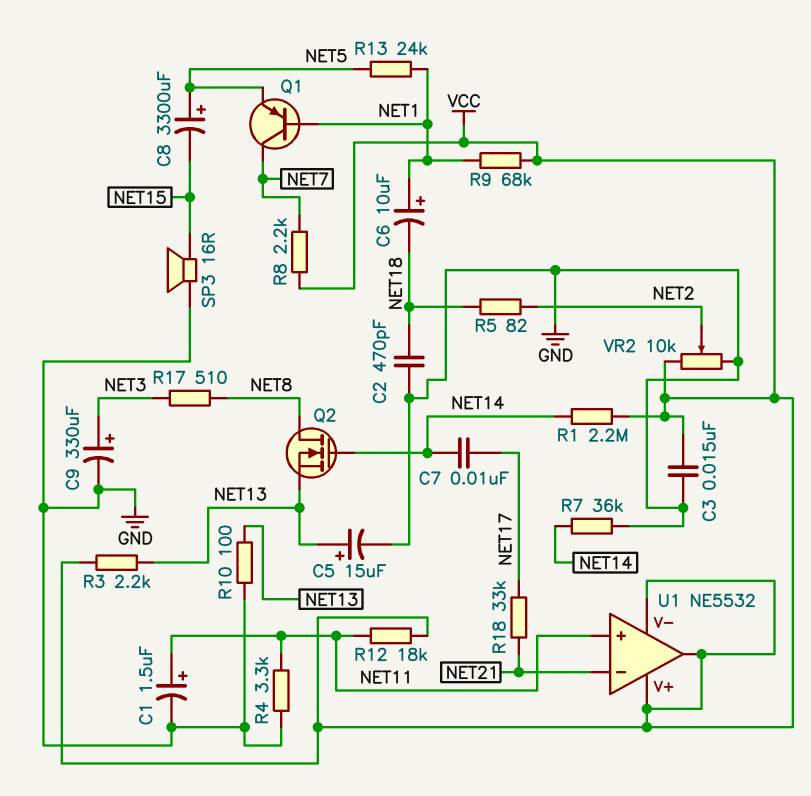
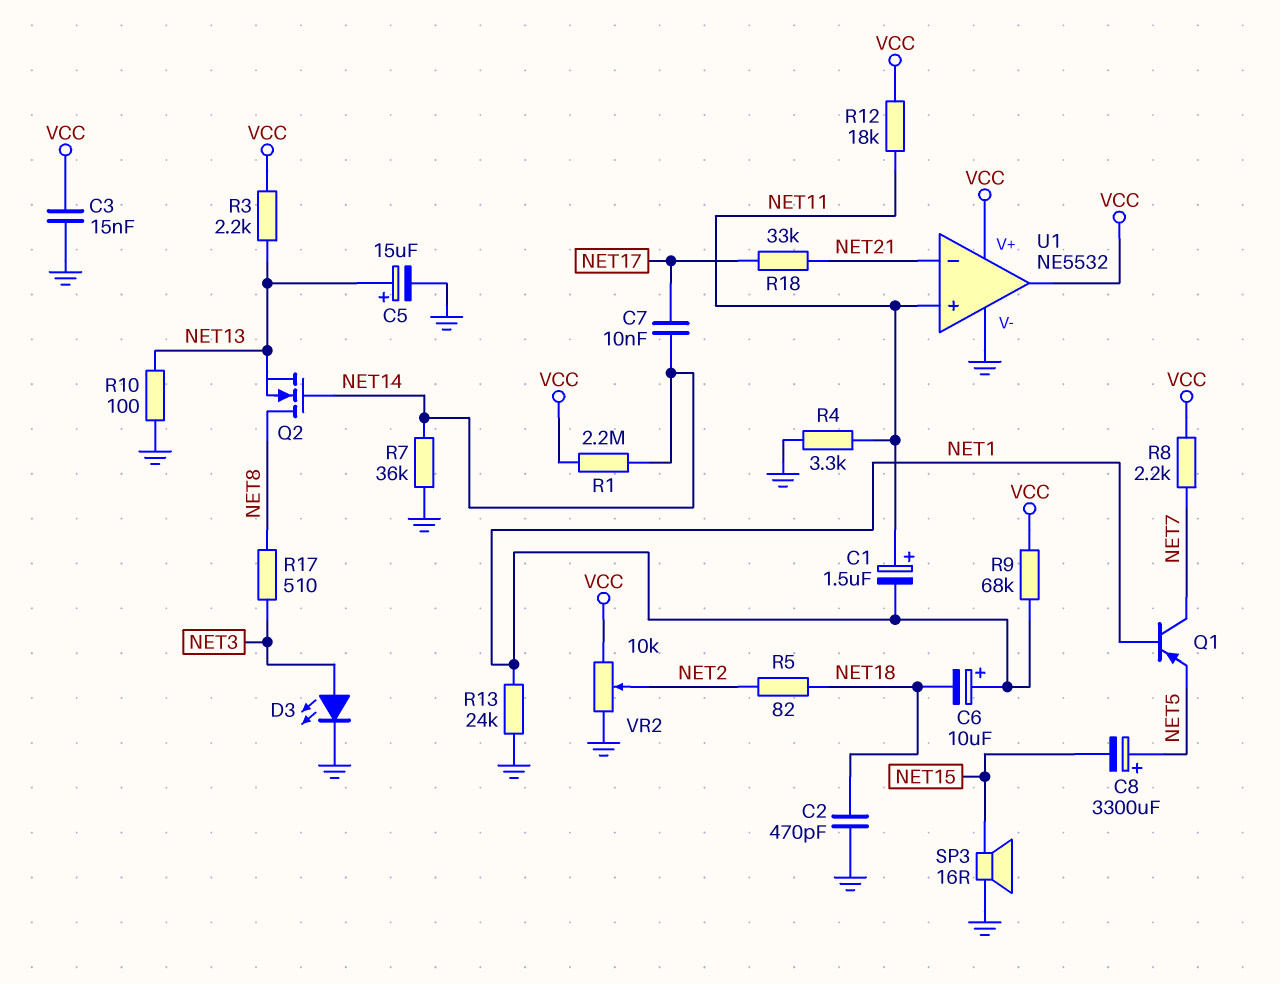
C1: 1.5uF (plus NET11, minus GND) -> 1.5uF (plus NET11, minus NET1)
C9: 330uF (plus NET3, minus GND) -> none
D3: none -> LED (A NET3, K GND)
R13: 24k (NET1, NET5) -> 24k (GND, NET1)
U1 pin V-: VCC -> GND

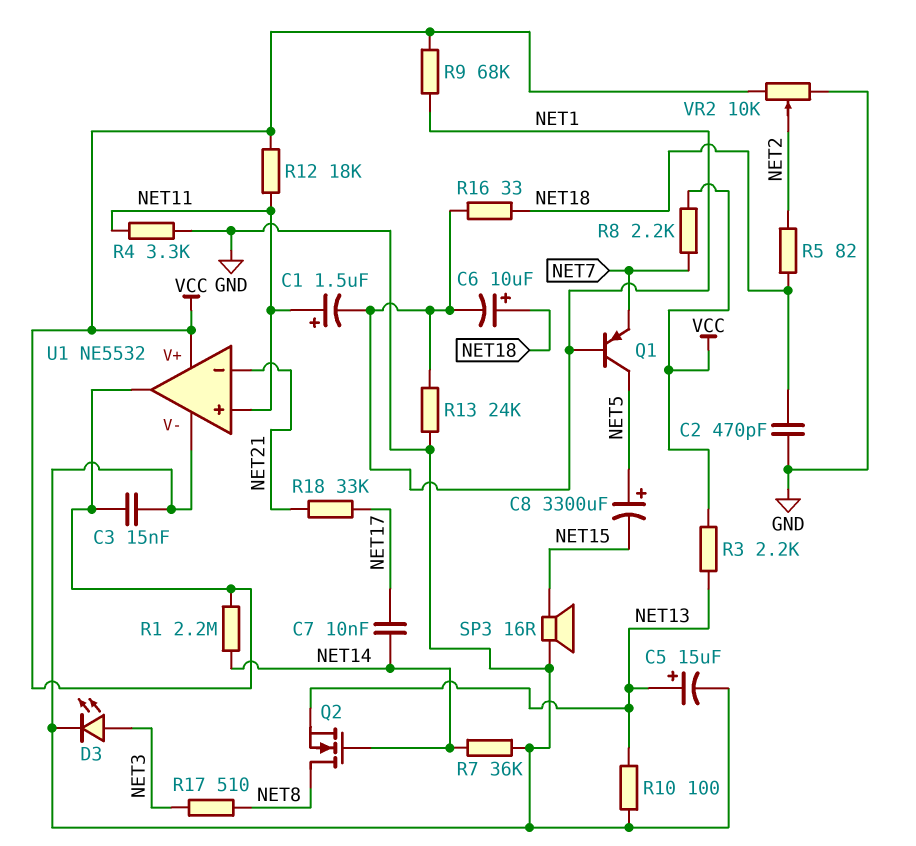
C6: 10uF (plus NET1, minus NET18) -> 10uF (plus NET18, minus NET1)
Q1: PNP (B NET1, C NET7, E NET5) -> PNP (B NET1, C NET5, E NET7)
R16: none -> 33 (NET1, NET18)

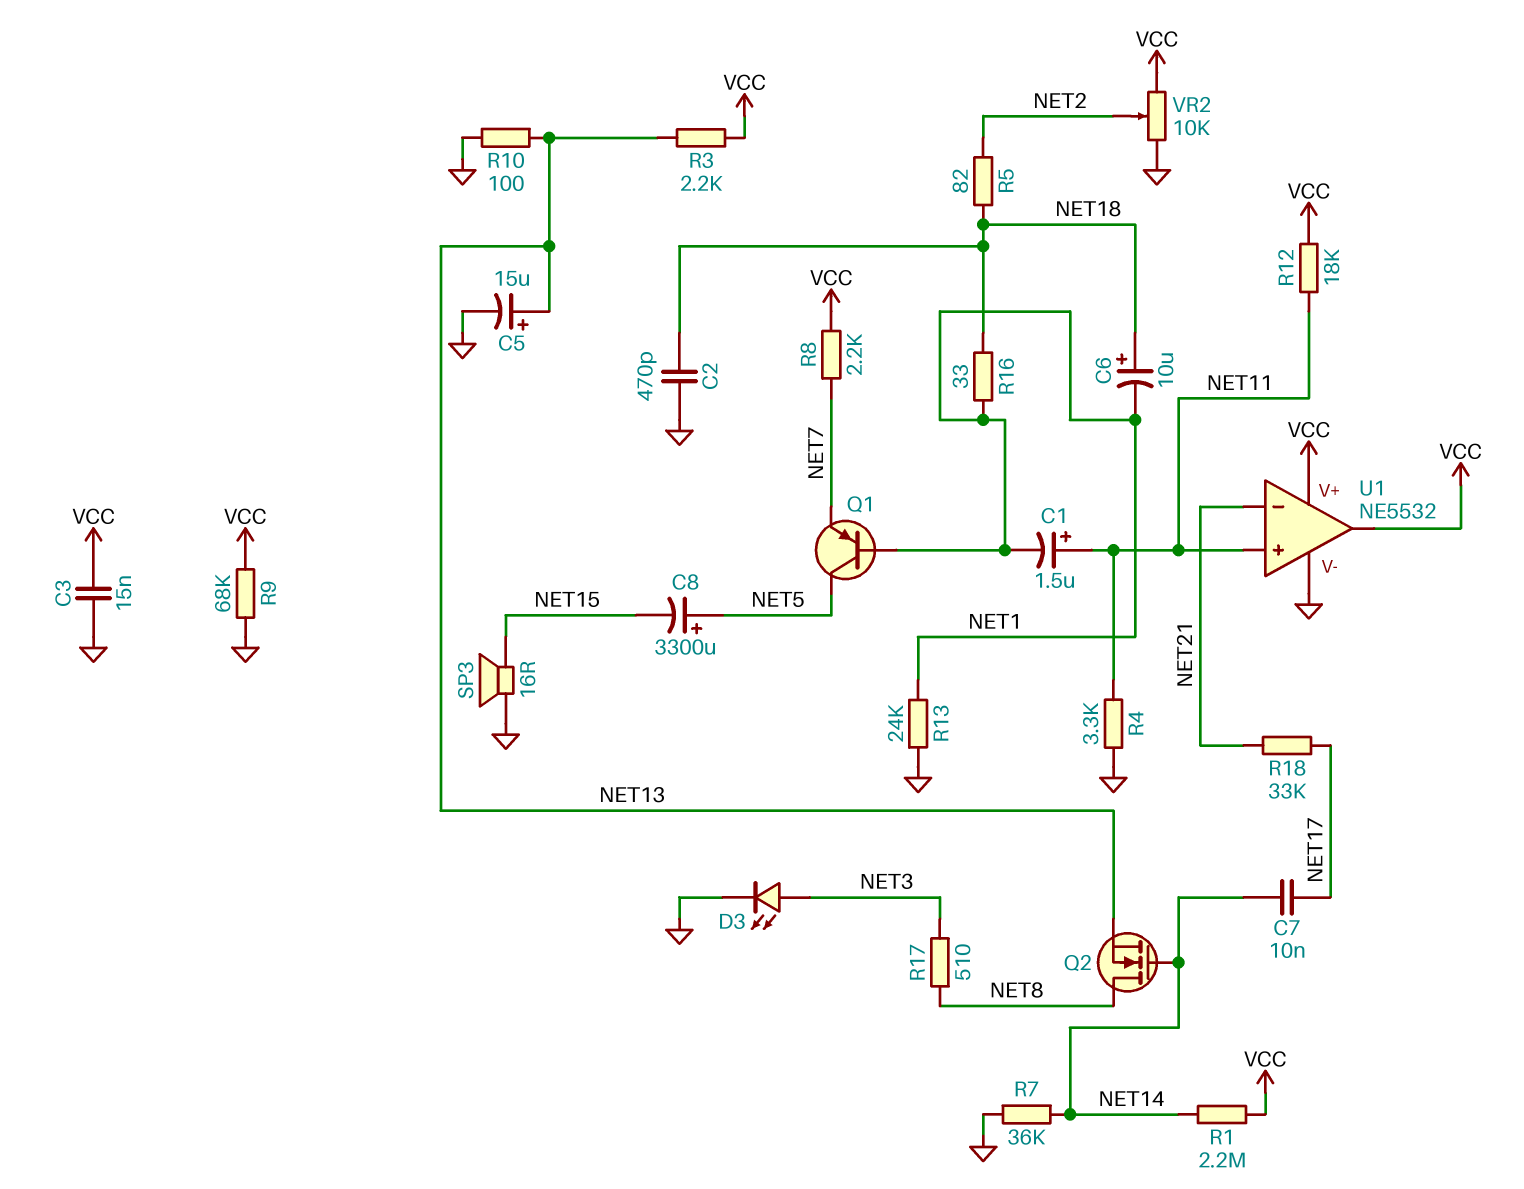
R9: 68k (NET1, VCC) -> 68k (GND, VCC)

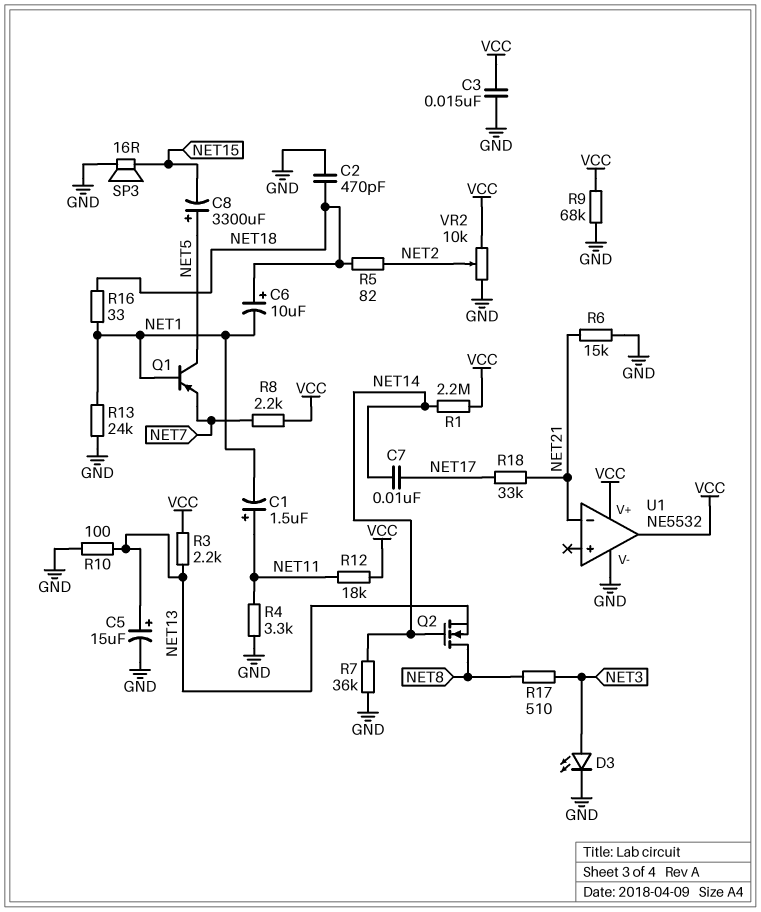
R6: none -> 15k (GND, NET21)
U1 pin in+: NET11 -> none

